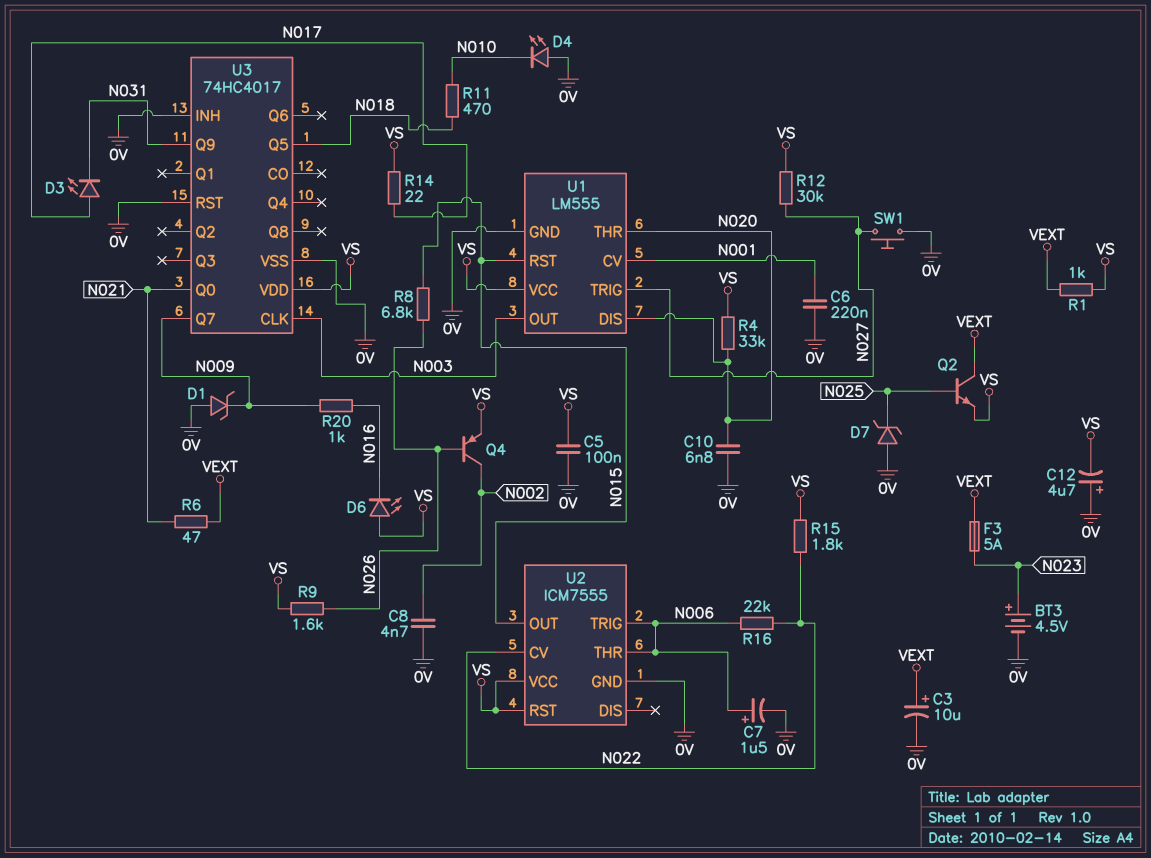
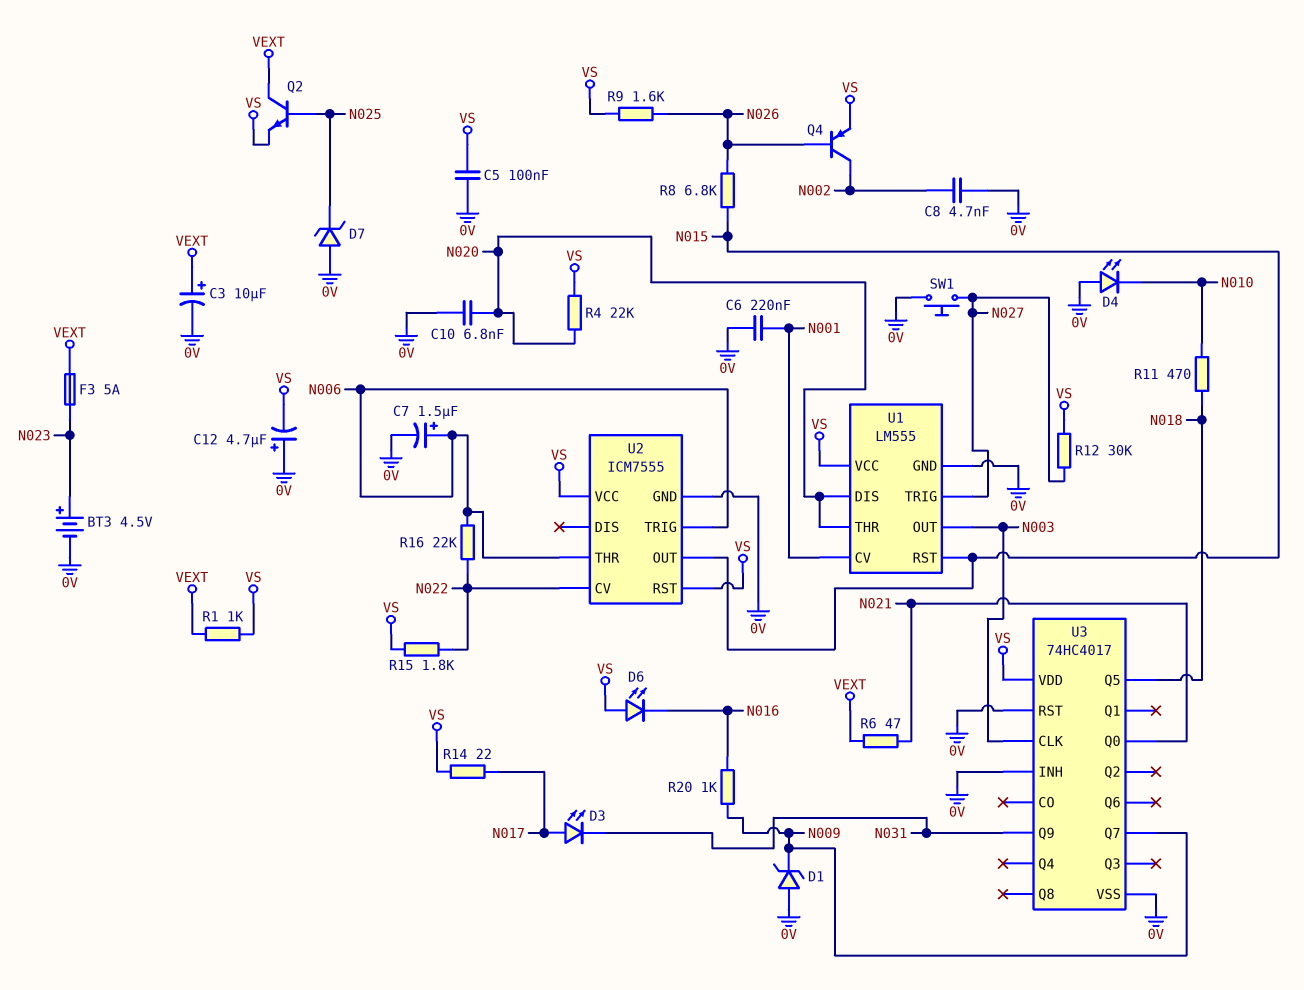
R4: 33k (N020, VS) -> 22k (N020, VS)

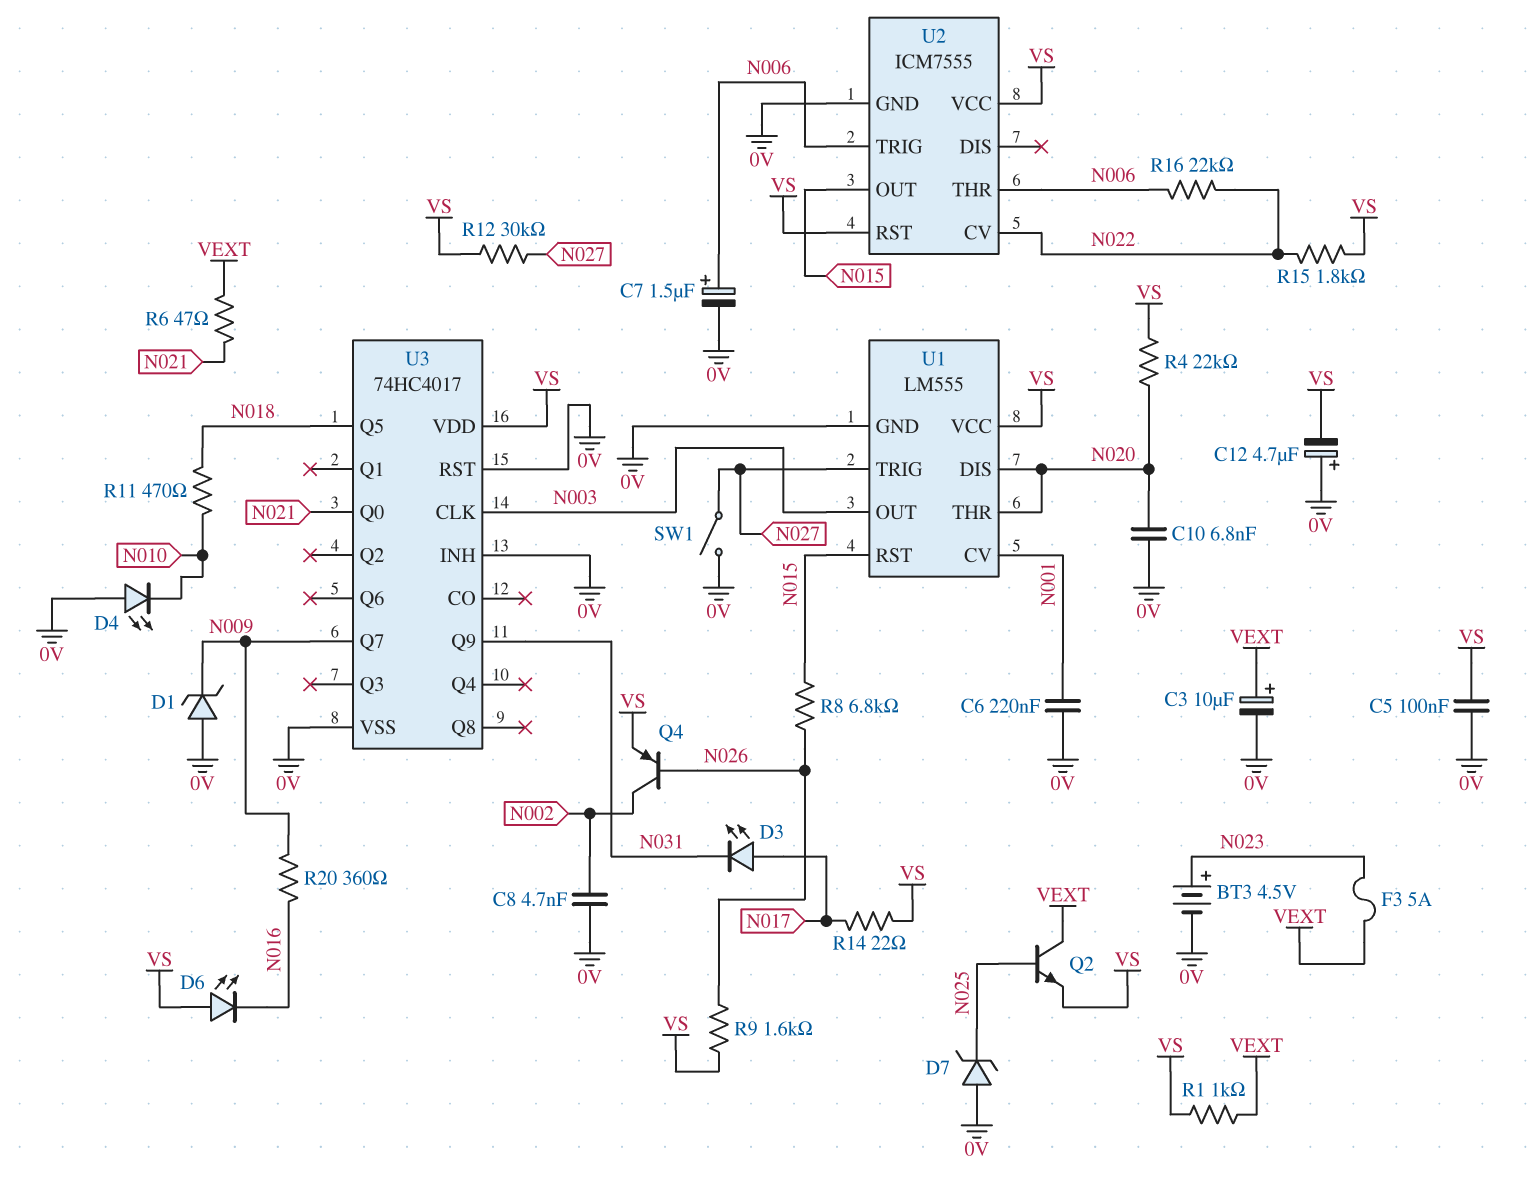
R20: 1k (N009, N016) -> 360 (N009, N016)
SW1: button (0V, N027) -> switch (0V, N027)

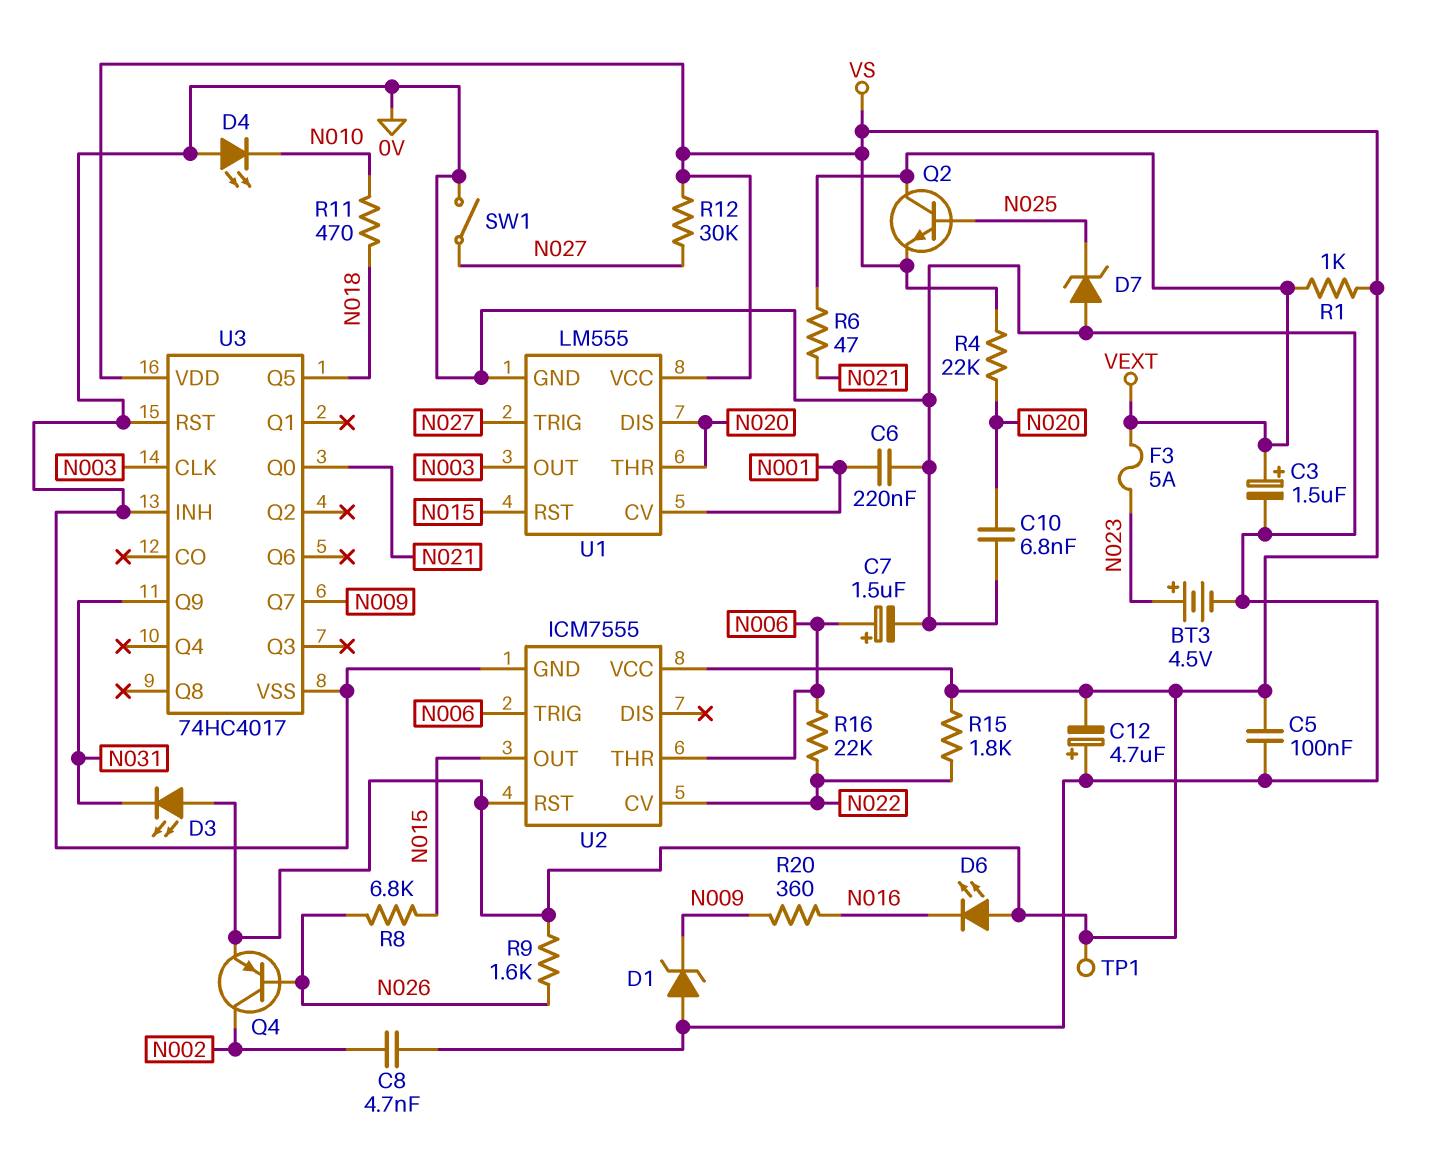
C3: 10uF (plus VEXT, minus 0V) -> 1.5uF (plus VEXT, minus 0V)
D3: LED (A N017, K N031) -> LED (A VS, K N031)
R14: 22 (N017, VS) -> none
TP1: none -> test point (VS)

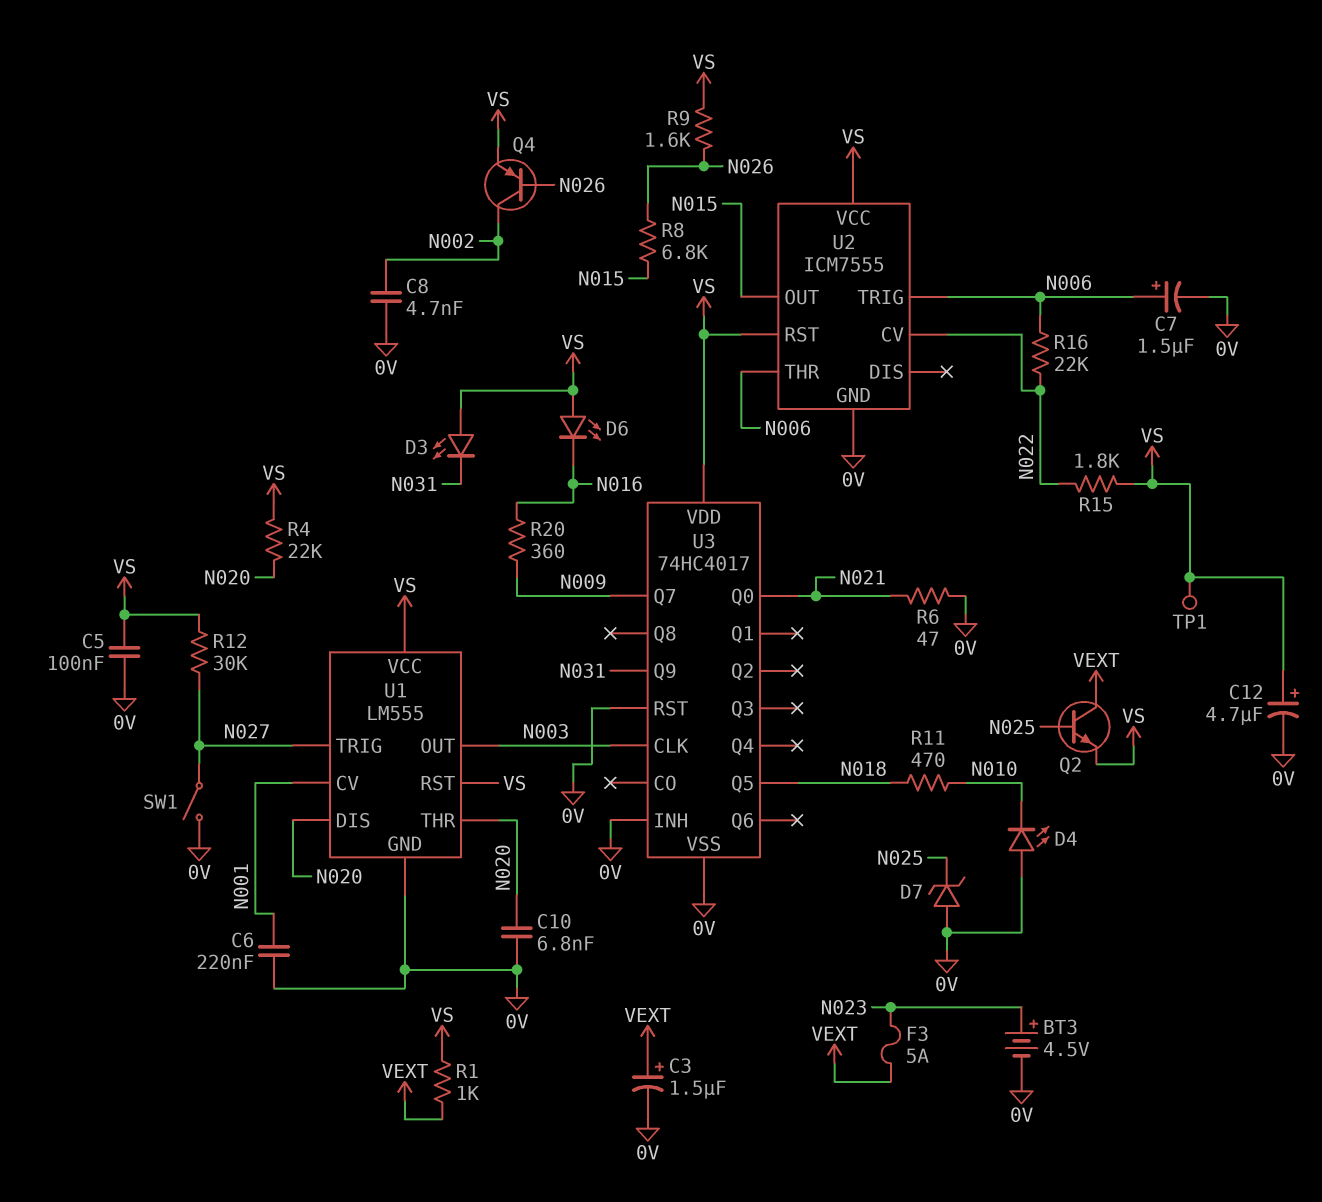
C12: 4.7uF (plus 0V, minus VS) -> 4.7uF (plus VS, minus 0V)
D1: zener (A 0V, K N009) -> none
R6: 47 (N021, VEXT) -> 47 (0V, N021)
U1 pin RST: N015 -> VS

